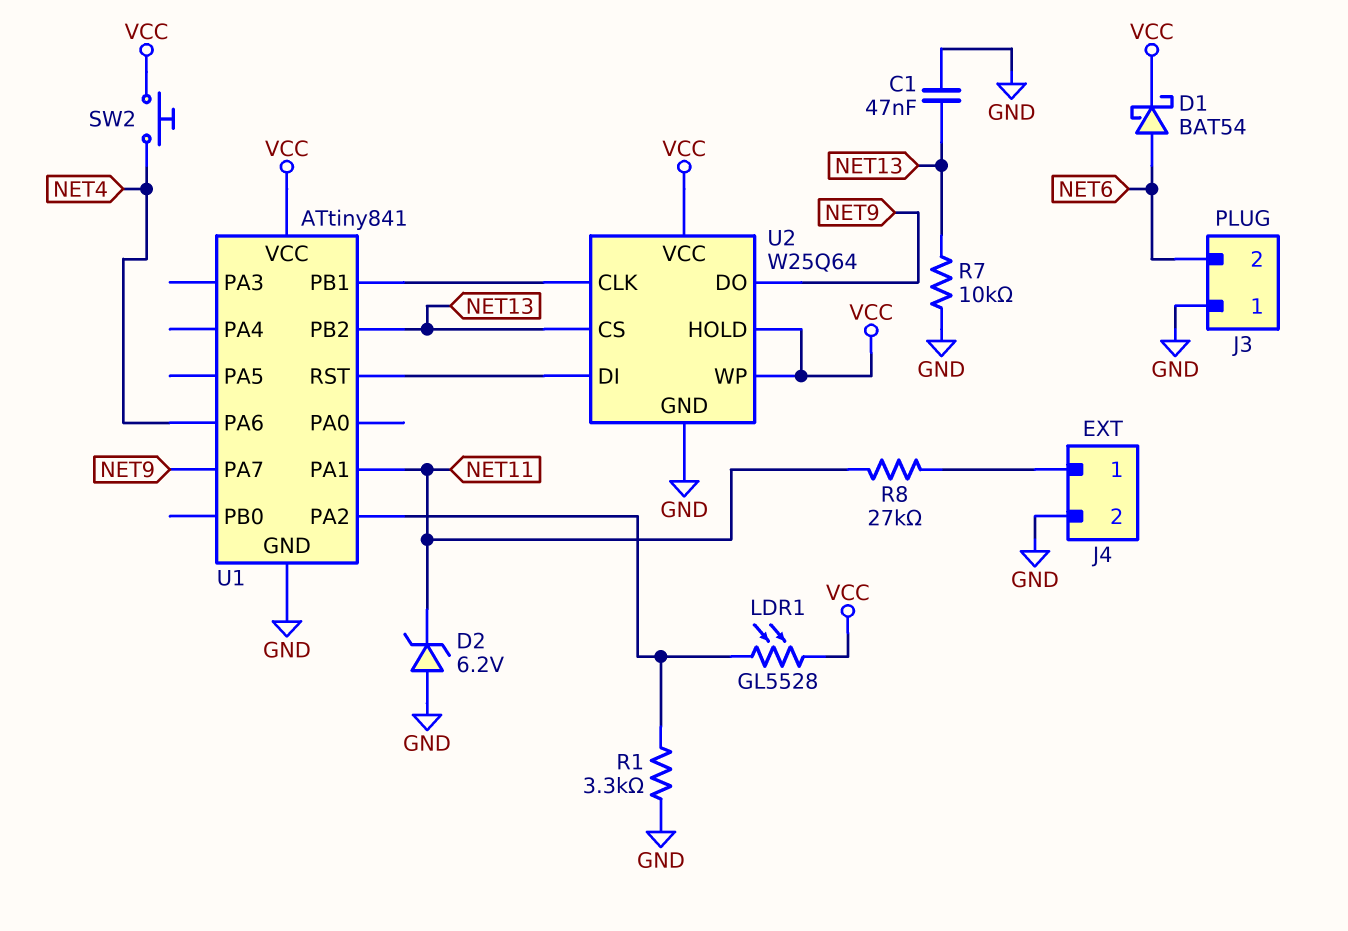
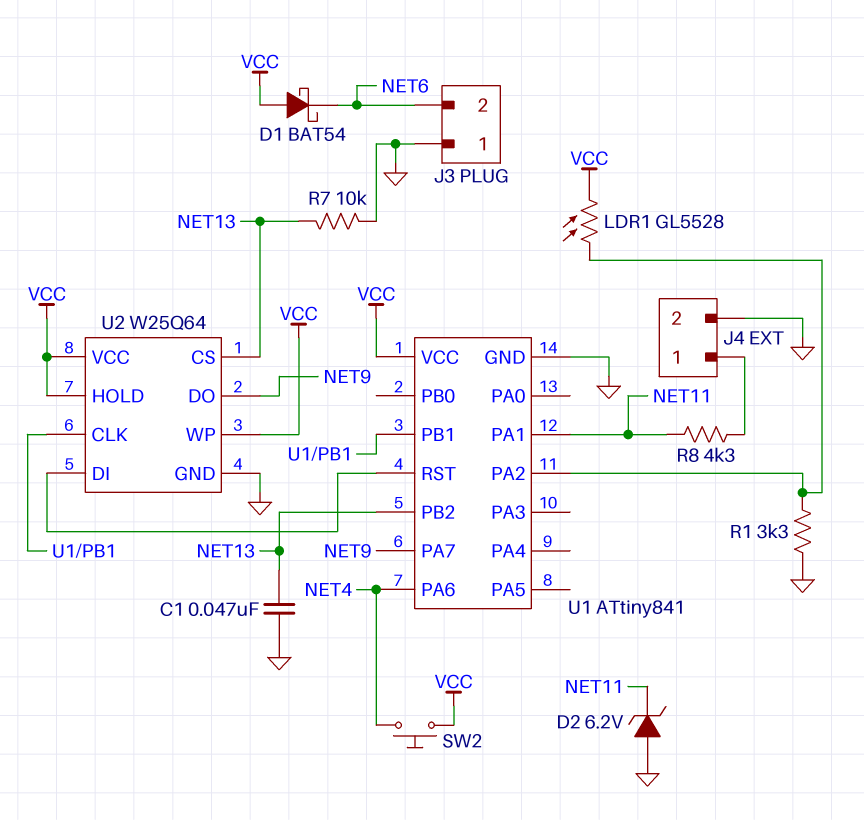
D1: schottky BAT54 (A NET6, K VCC) -> schottky BAT54 (A VCC, K NET6)
R8: 27k (J4/1, NET11) -> 4.3k (J4/1, NET11)

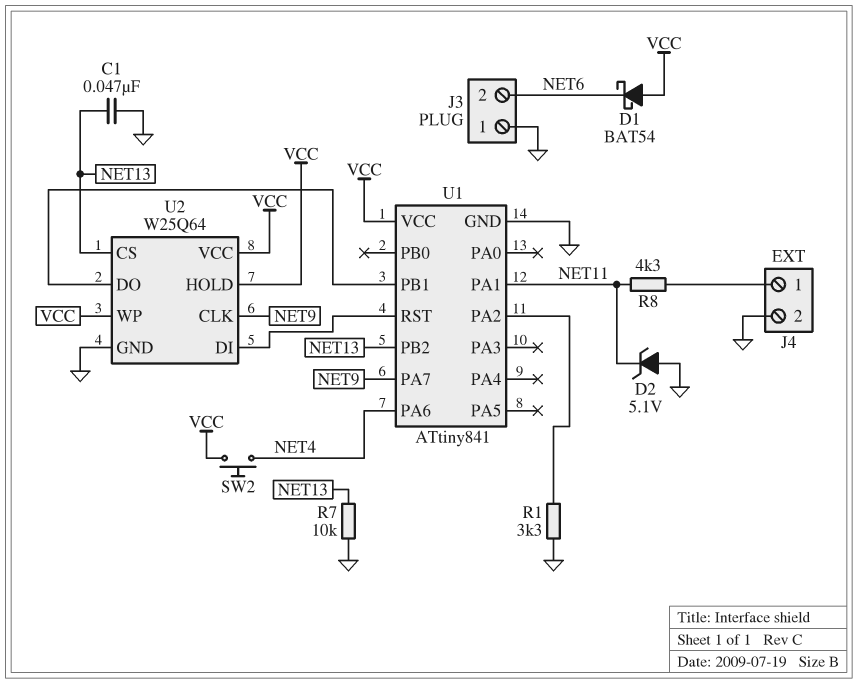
D2: zener 6.2V (A GND, K NET11) -> zener 5.1V (A GND, K NET11)
LDR1: GL5528 (U1/PA2, VCC) -> none
U2 pin CLK: U1/PB1 -> NET9
U2 pin DO: NET9 -> U1/PB1

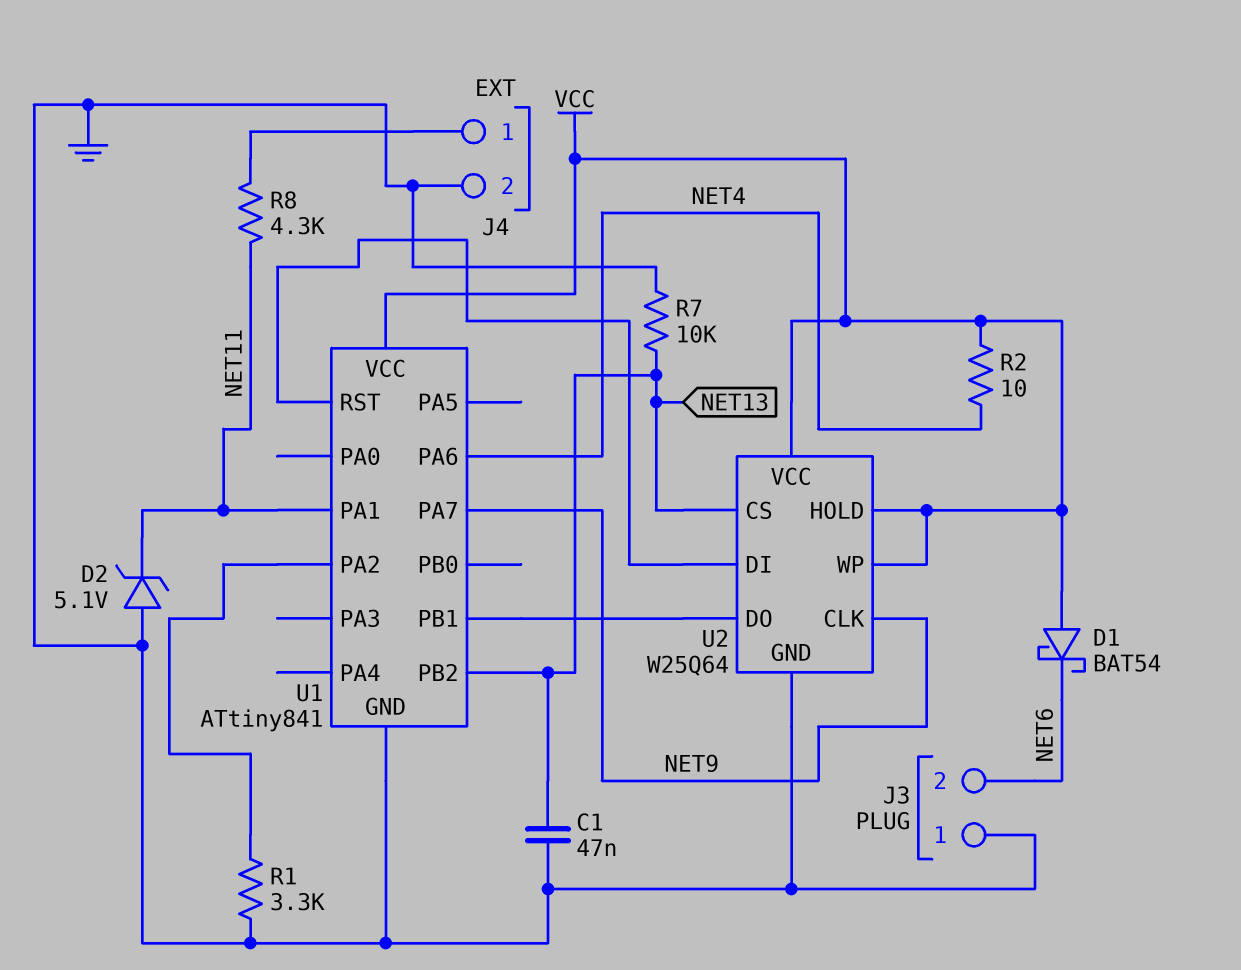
R2: none -> 10 (NET4, VCC)
SW2: button (NET4, VCC) -> none

